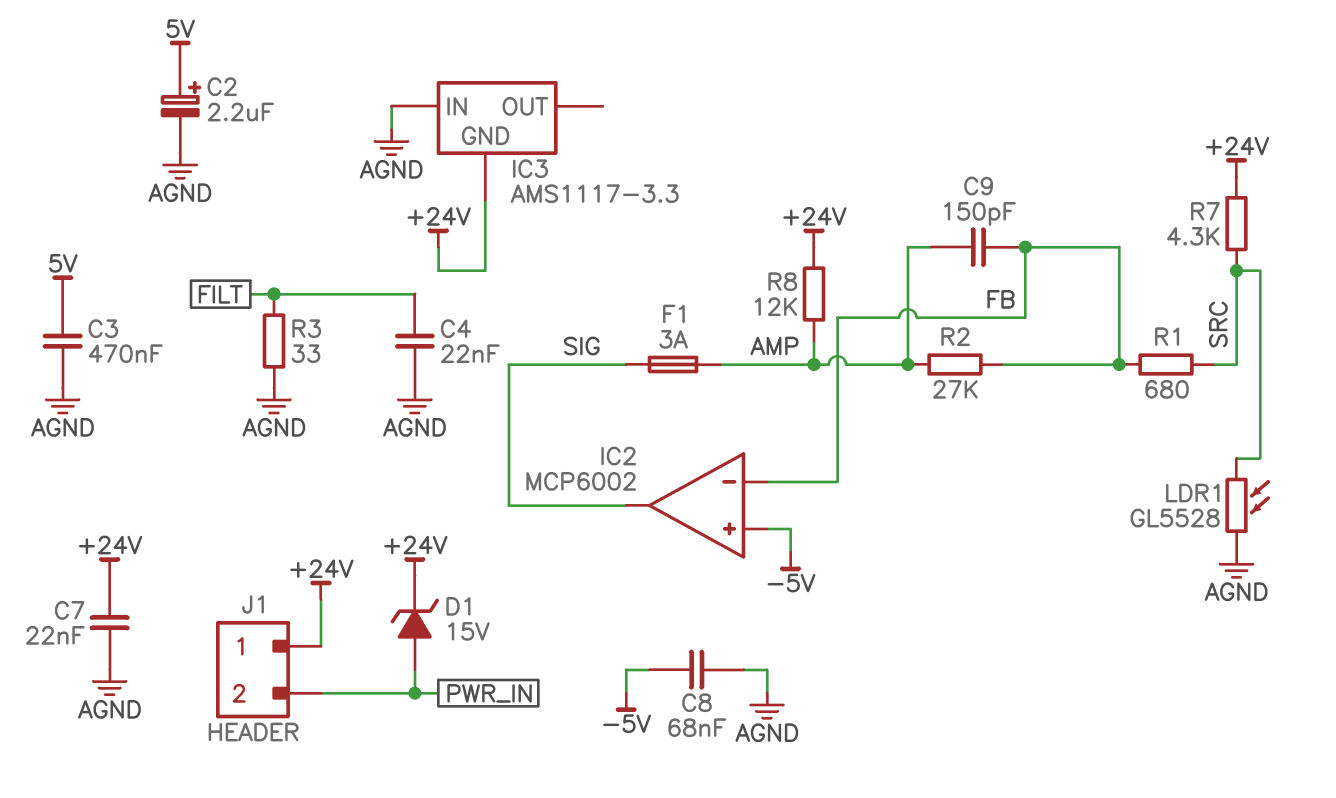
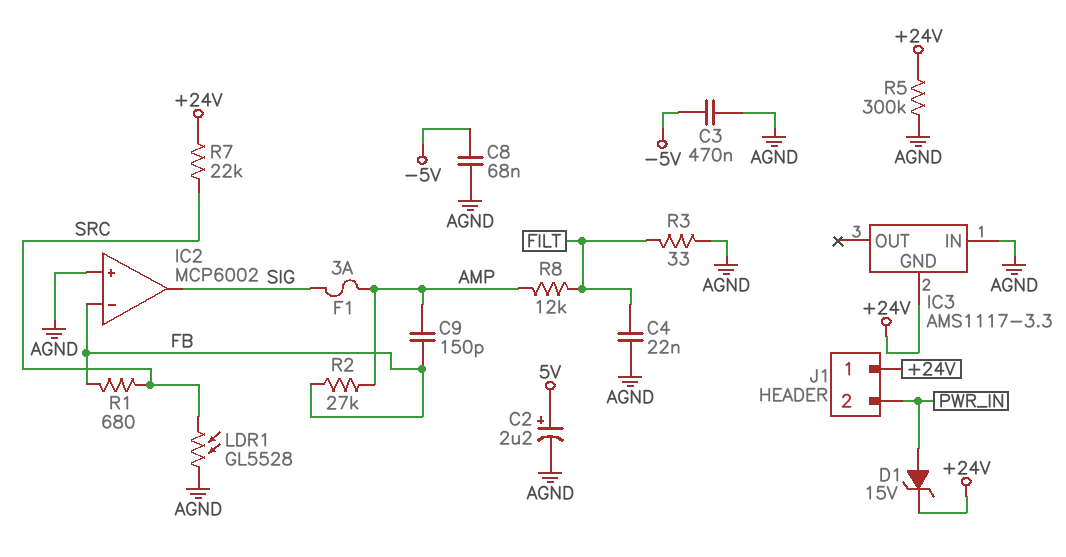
C3: 470nF (5V, AGND) -> 470nF (-5V, AGND)
C7: 22nF (+24V, AGND) -> none
IC2 pin in+: -5V -> AGND
R5: none -> 300k (+24V, AGND)
R7: 4.3k (+24V, SRC) -> 22k (+24V, SRC)
R8: 12k (+24V, AMP) -> 12k (AMP, FILT)

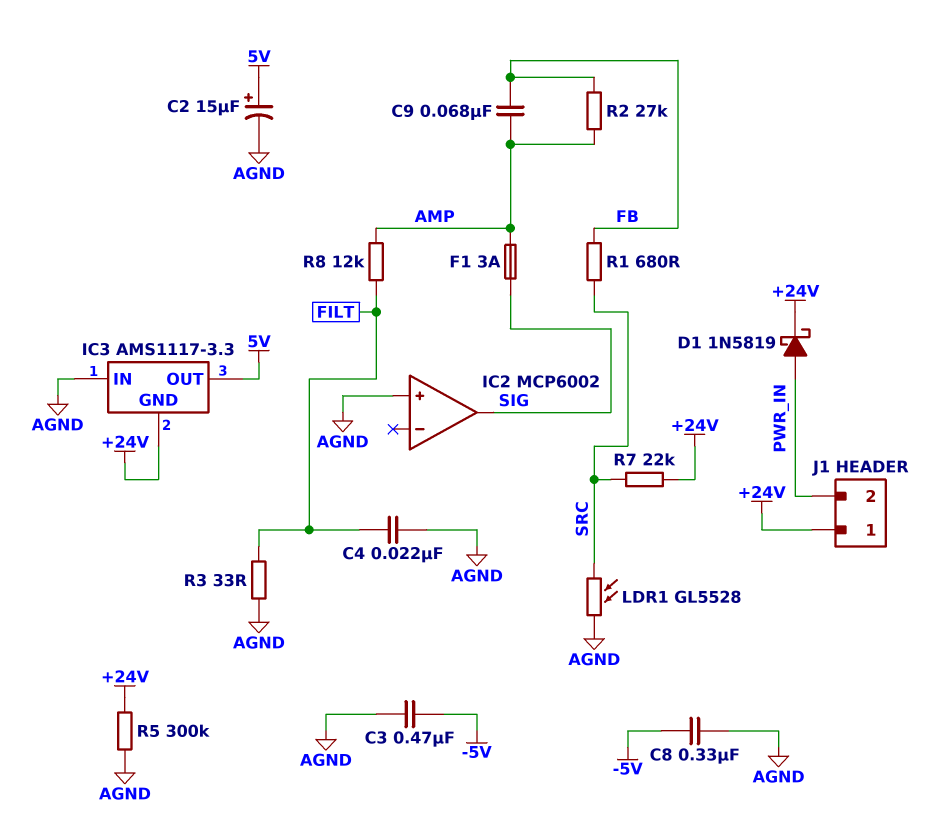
C2: 2.2uF (plus 5V, minus AGND) -> 15uF (plus 5V, minus AGND)
C8: 68nF (-5V, AGND) -> 330nF (-5V, AGND)
C9: 150pF (AMP, FB) -> 68nF (AMP, FB)
D1: zener 15V (A PWR_IN, K +24V) -> schottky 1N5819 (A PWR_IN, K +24V)
IC2 pin in-: FB -> none
IC3 pin OUT: none -> 5V

